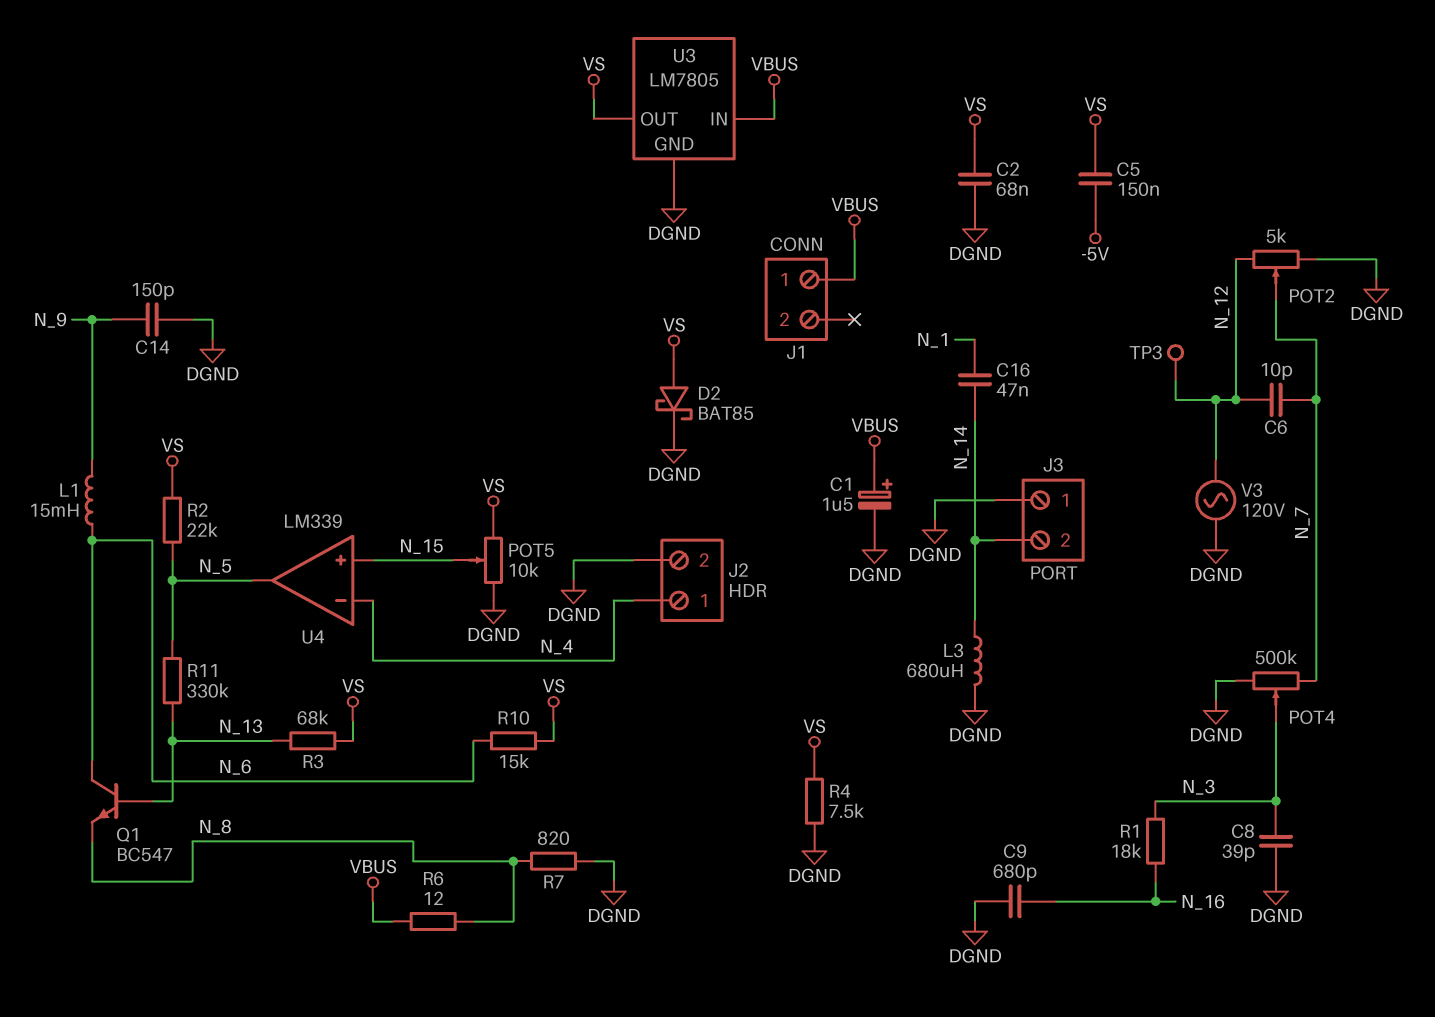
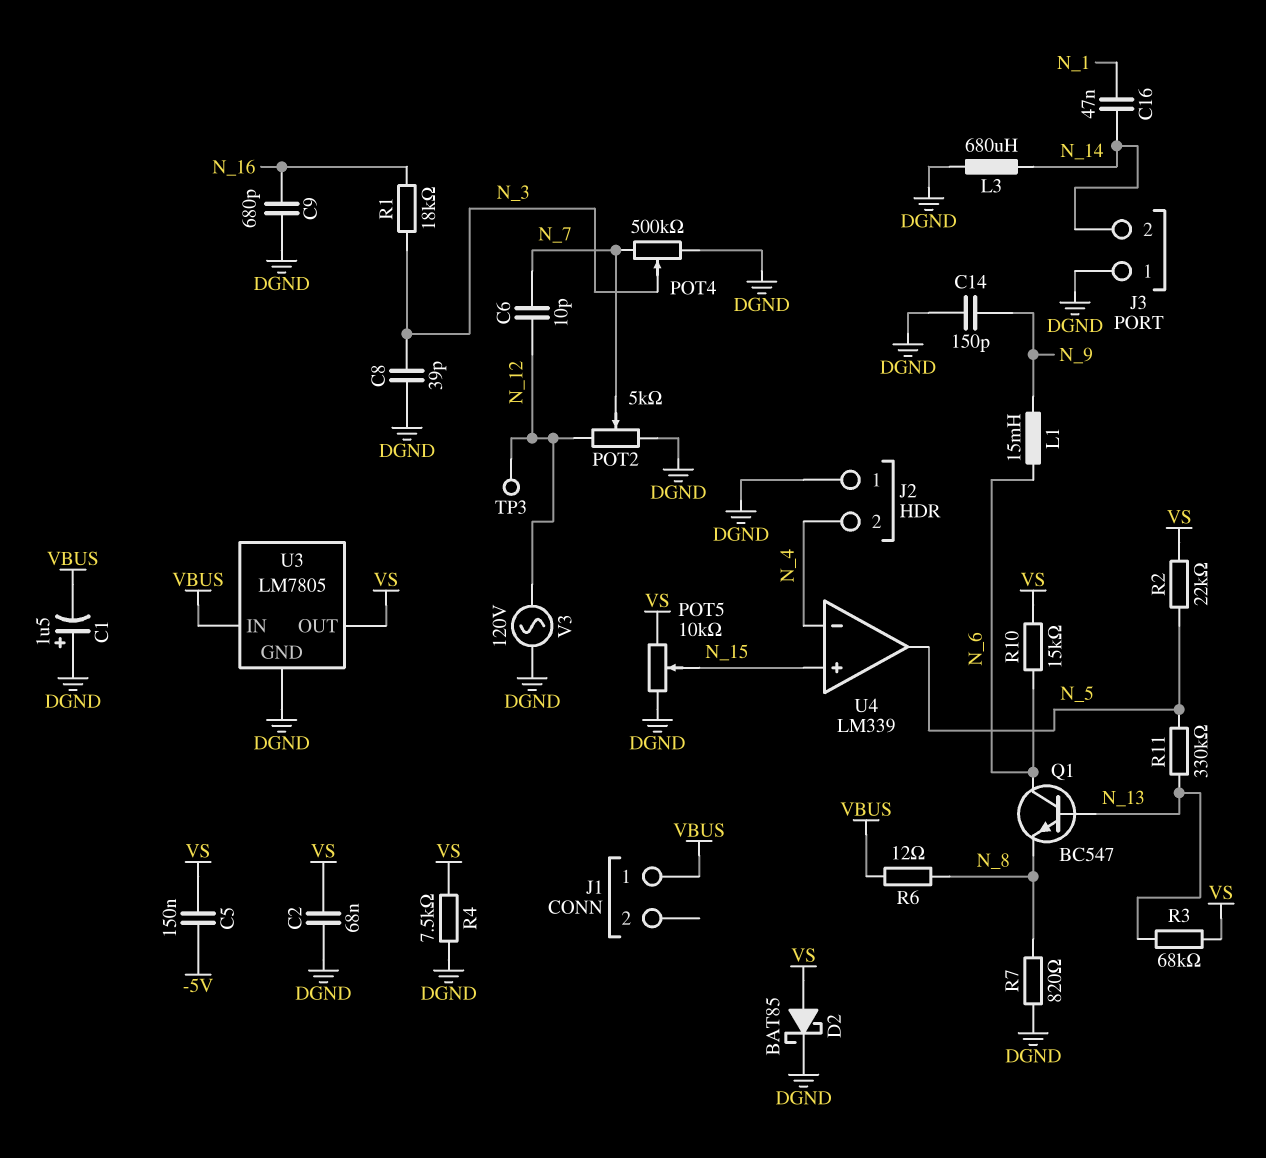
C1: 1.5uF (plus VBUS, minus DGND) -> 1.5uF (plus DGND, minus VBUS)
J2 pin 1: N_4 -> DGND
J2 pin 2: DGND -> N_4

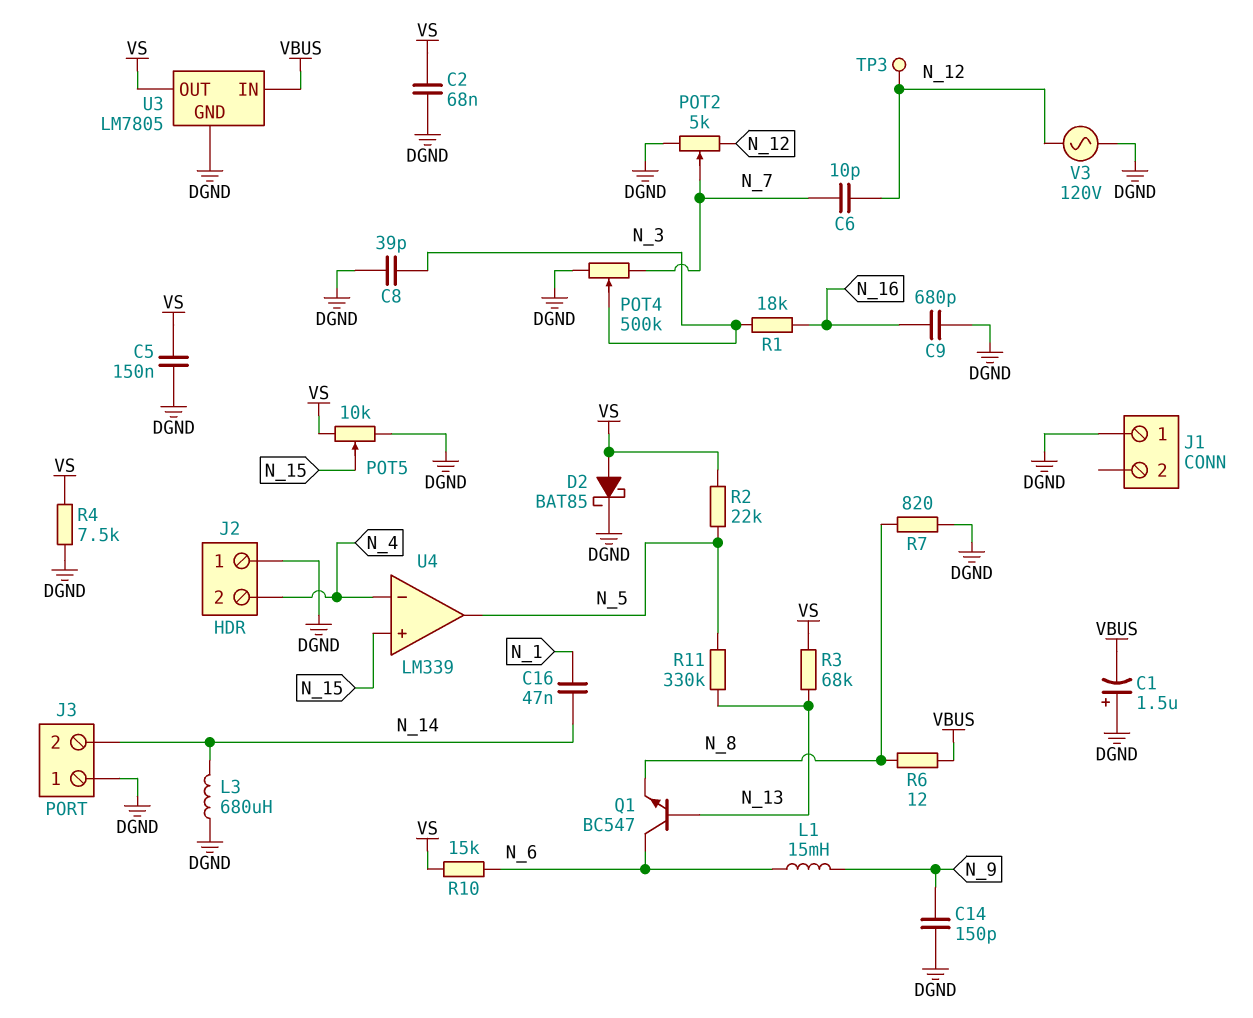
C5: 150nF (-5V, VS) -> 150nF (DGND, VS)
J1 pin 1: VBUS -> DGND

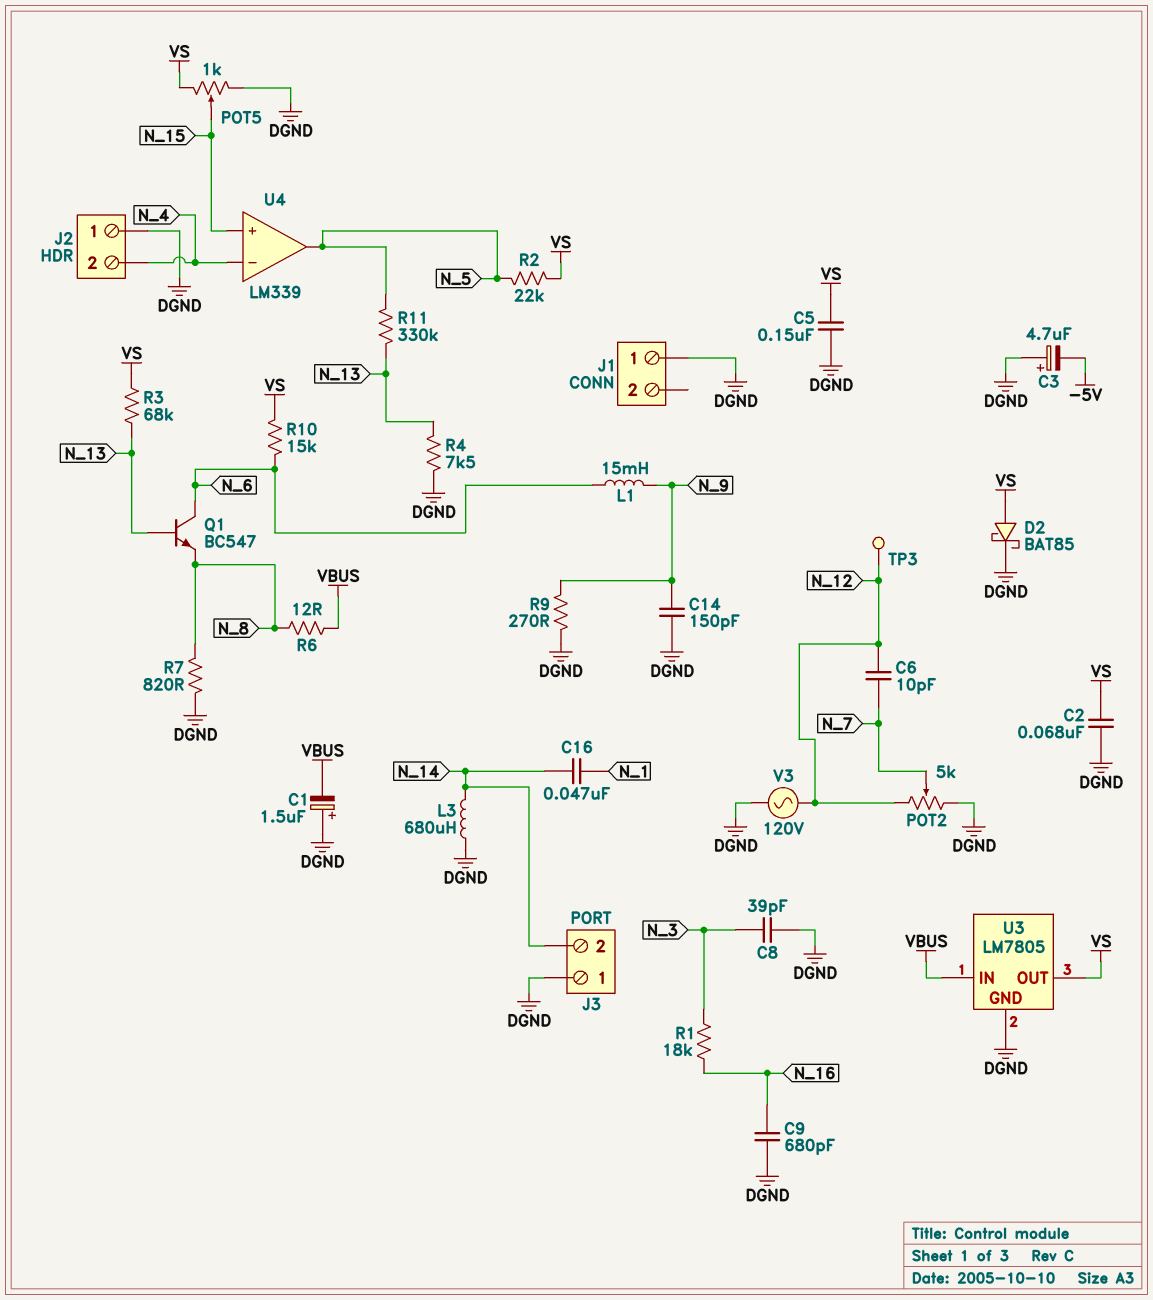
C3: none -> 4.7uF (plus DGND, minus -5V)
POT4: 500k (DGND, N_7, wiper N_3) -> none
POT5: 10k (DGND, VS, wiper N_15) -> 1k (DGND, VS, wiper N_15)
R4: 7.5k (DGND, VS) -> 7.5k (DGND, N_13)
R9: none -> 270 (DGND, N_9)

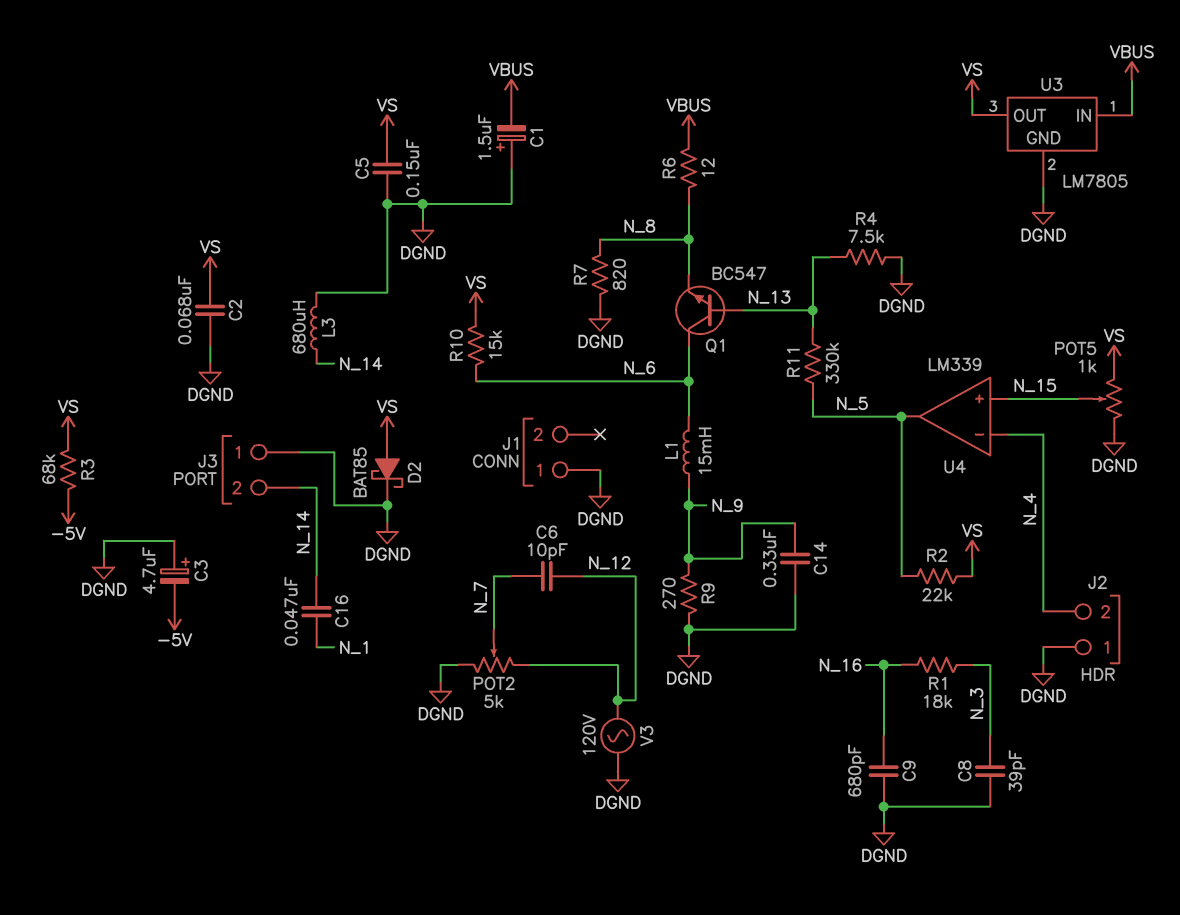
C14: 150pF (DGND, N_9) -> 330nF (DGND, N_9)
R3: 68k (N_13, VS) -> 68k (-5V, VS)
TP3: test point (N_12) -> none

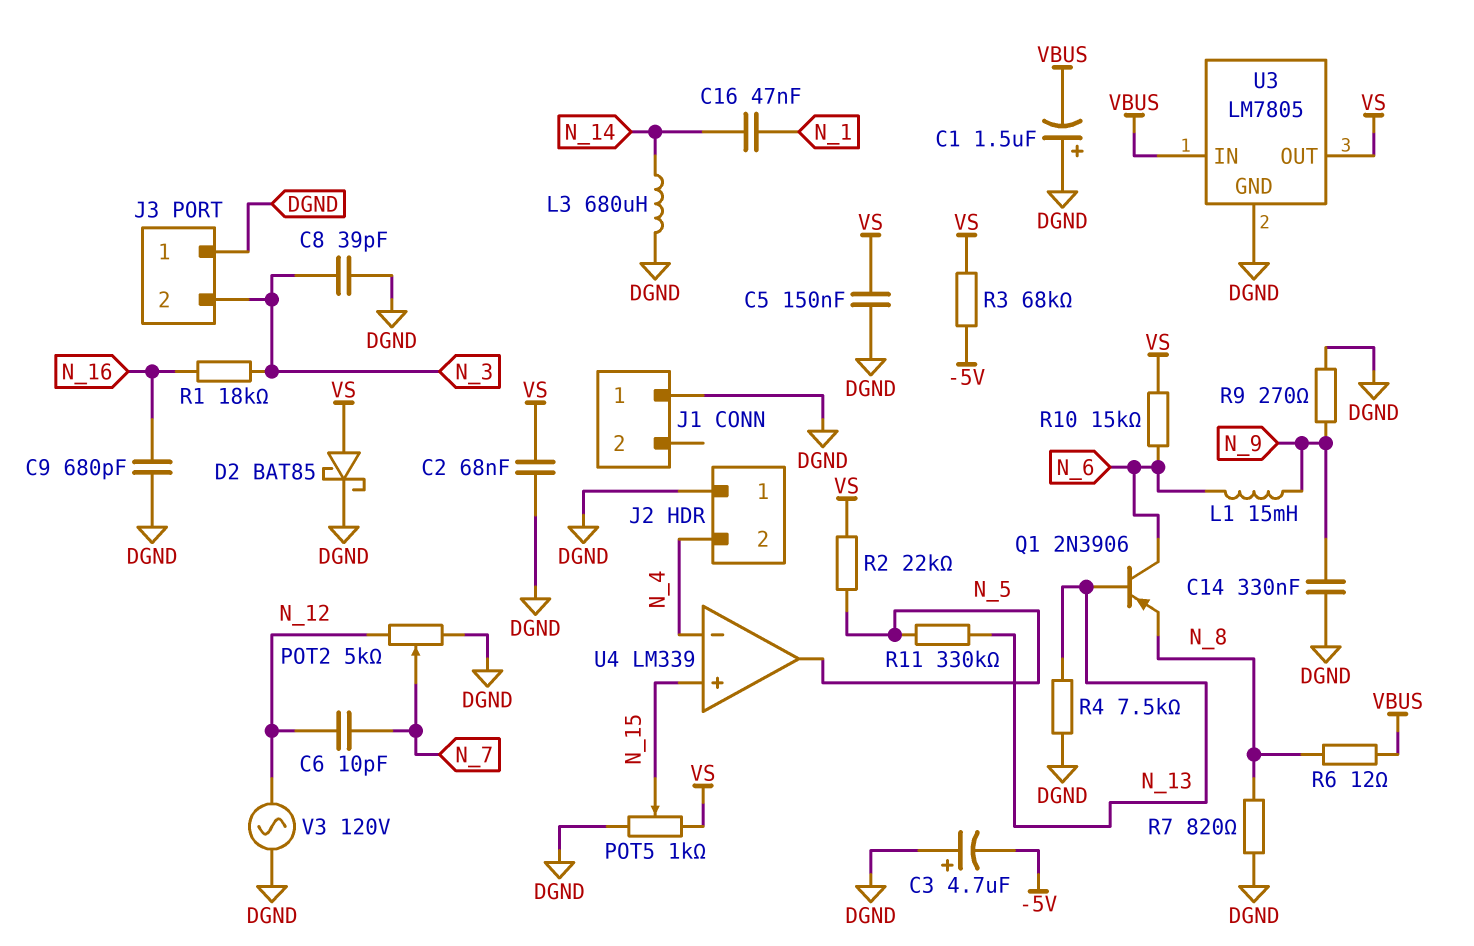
J3 pin 2: N_14 -> N_3
Q1: NPN BC547 (B N_13, C N_6, E N_8) -> PNP 2N3906 (B N_13, C N_6, E N_8)

